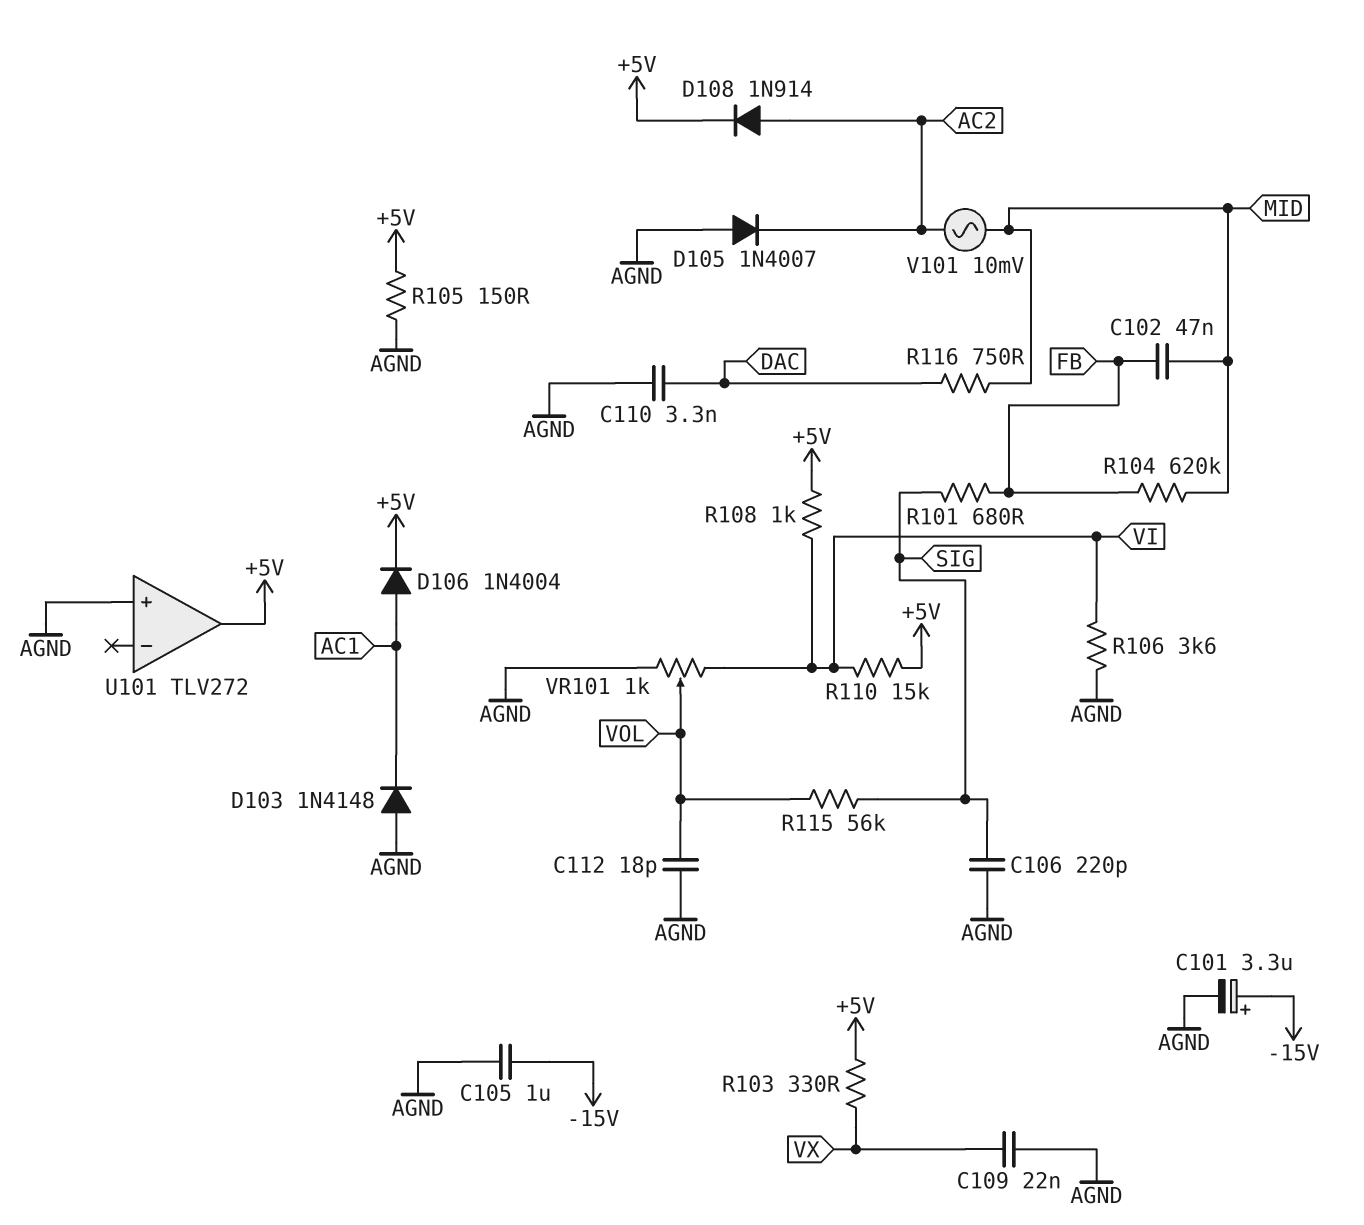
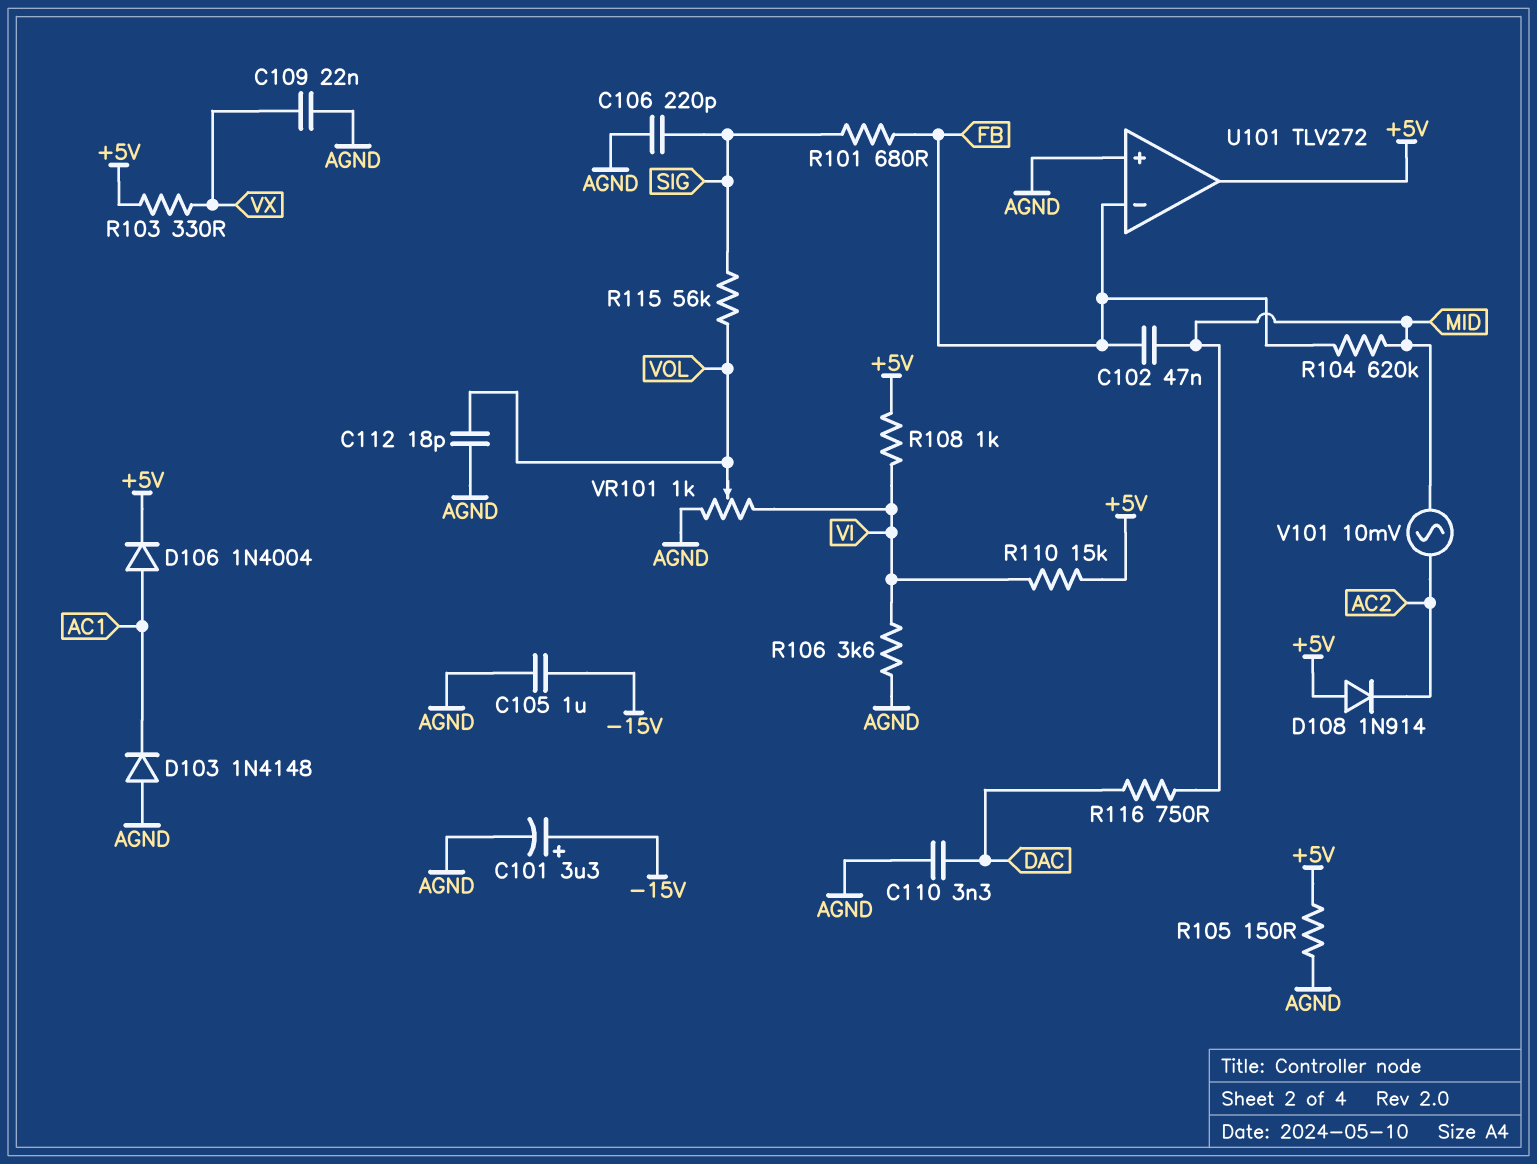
D105: diode 1N4007 (A AGND, K AC2) -> none
D108: diode 1N914 (A AC2, K +5V) -> diode 1N914 (A +5V, K AC2)
U101 pin in-: none -> FB

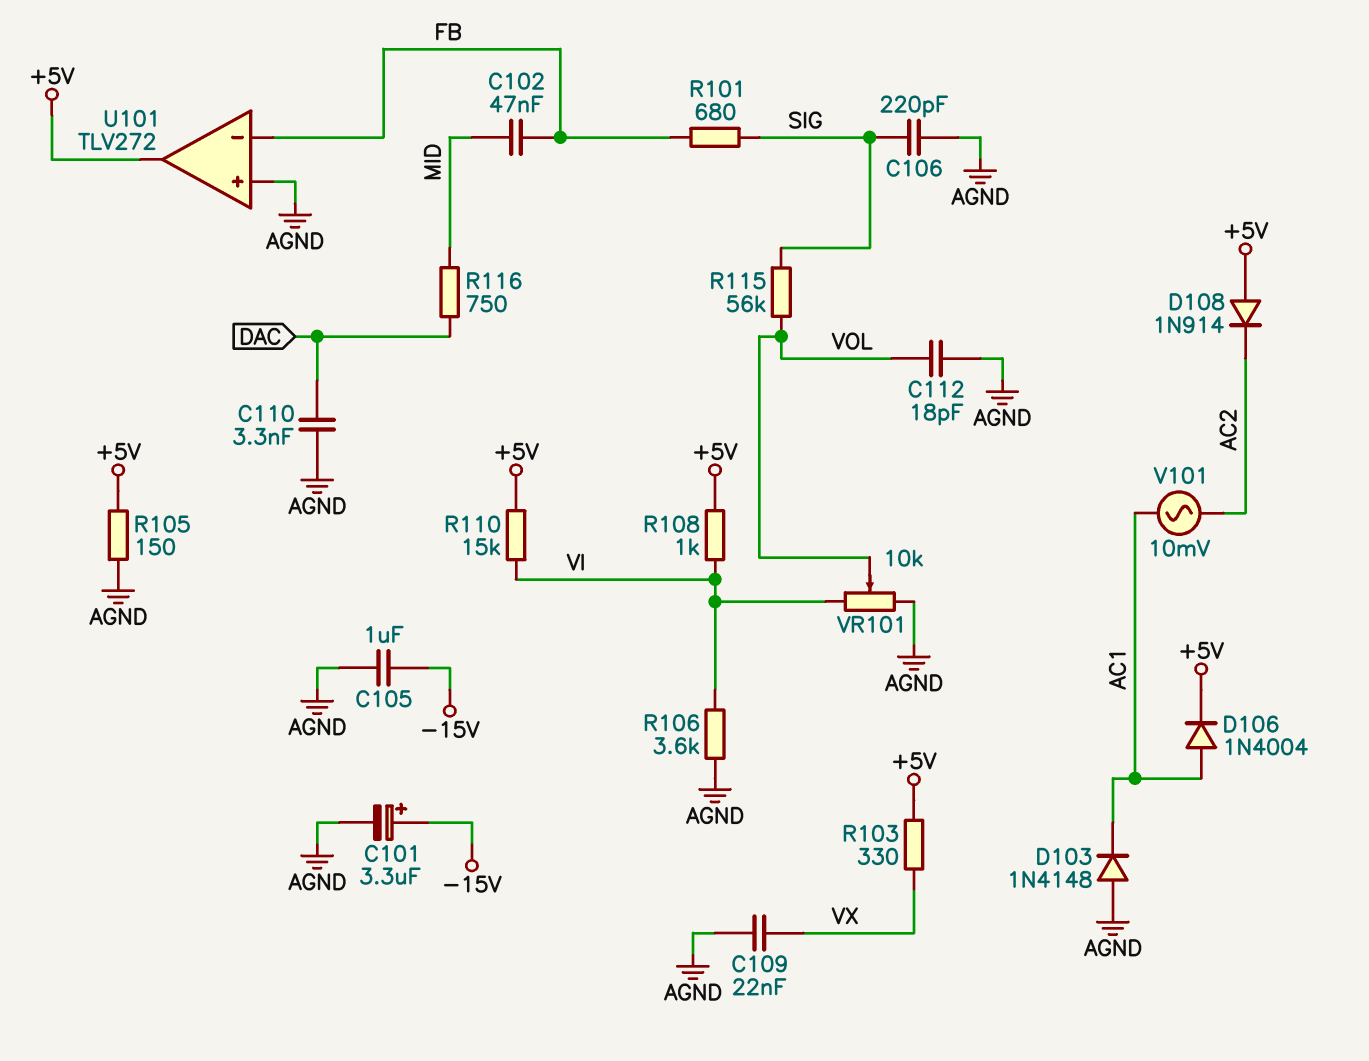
R104: 620k (FB, MID) -> none
V101: AC 10mV (AC2, MID) -> AC 10mV (AC1, AC2)
VR101: 1k (AGND, VI, wiper VOL) -> 10k (AGND, VI, wiper VOL)

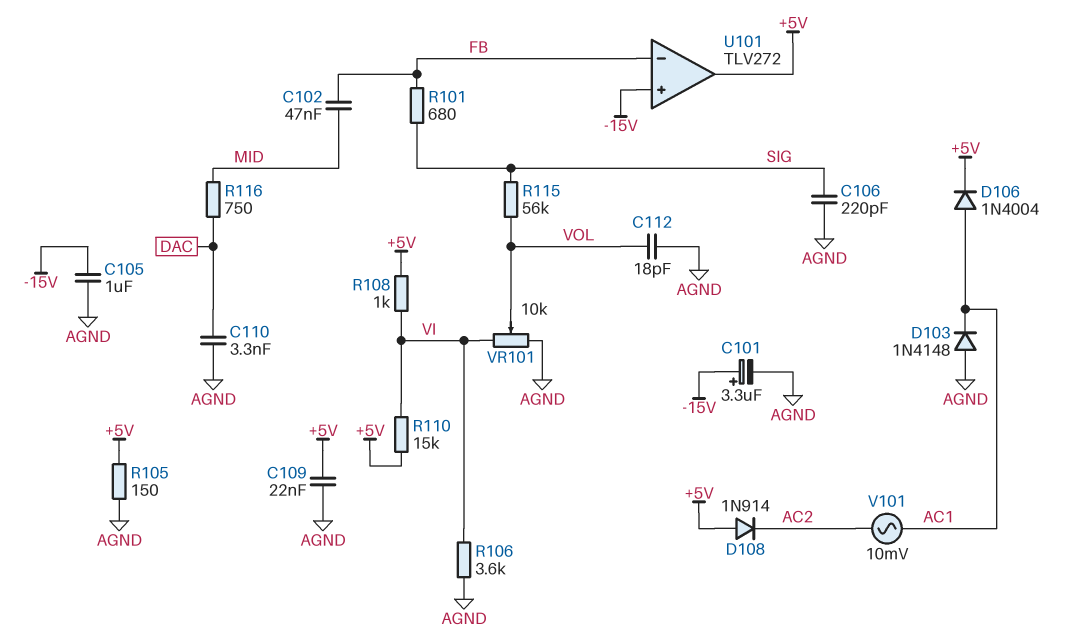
C109: 22nF (AGND, VX) -> 22nF (+5V, AGND)
R103: 330 (+5V, VX) -> none
U101 pin in+: AGND -> -15V

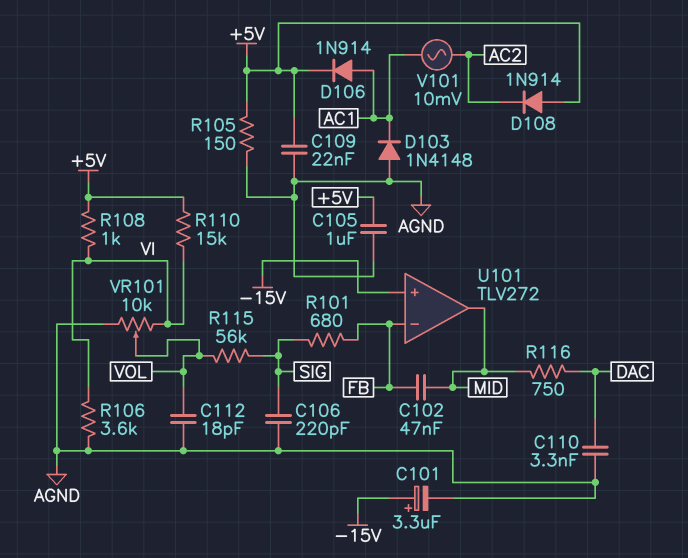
C105: 1uF (-15V, AGND) -> 1uF (+5V, AGND)
D106: diode 1N4004 (A AC1, K +5V) -> diode 1N914 (A AC1, K +5V)
U101 pin out: +5V -> MID

